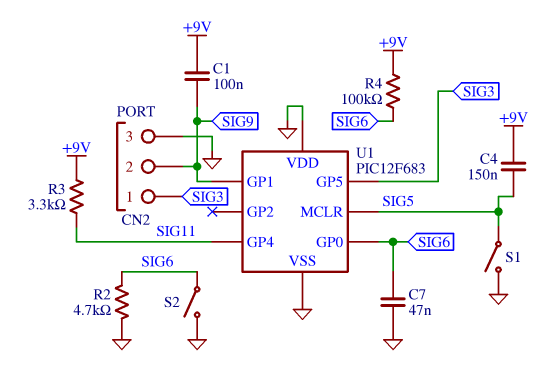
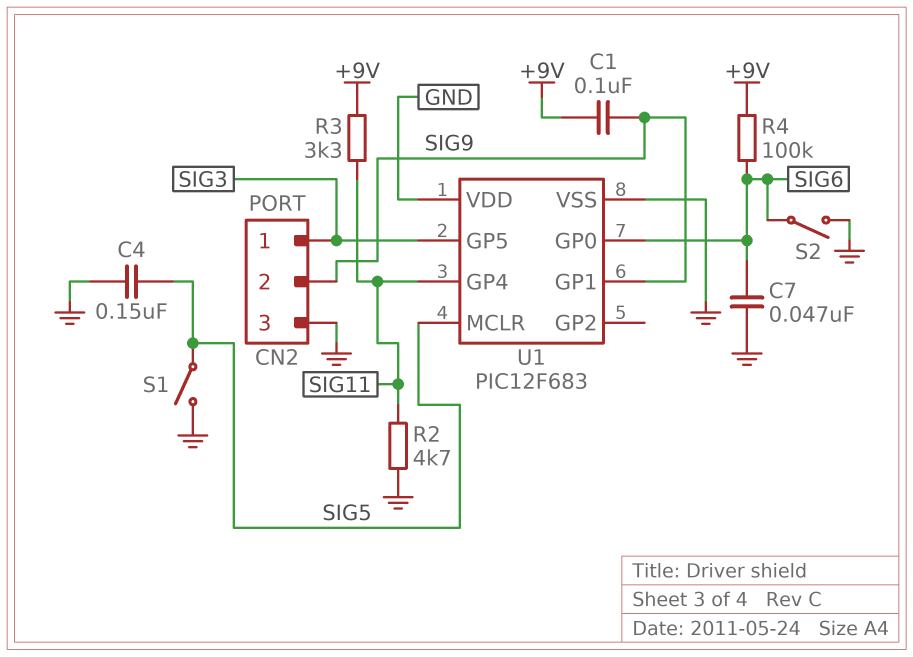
C4: 150nF (+9V, SIG5) -> 150nF (GND, SIG5)
R2: 4.7k (GND, SIG6) -> 4.7k (GND, SIG11)

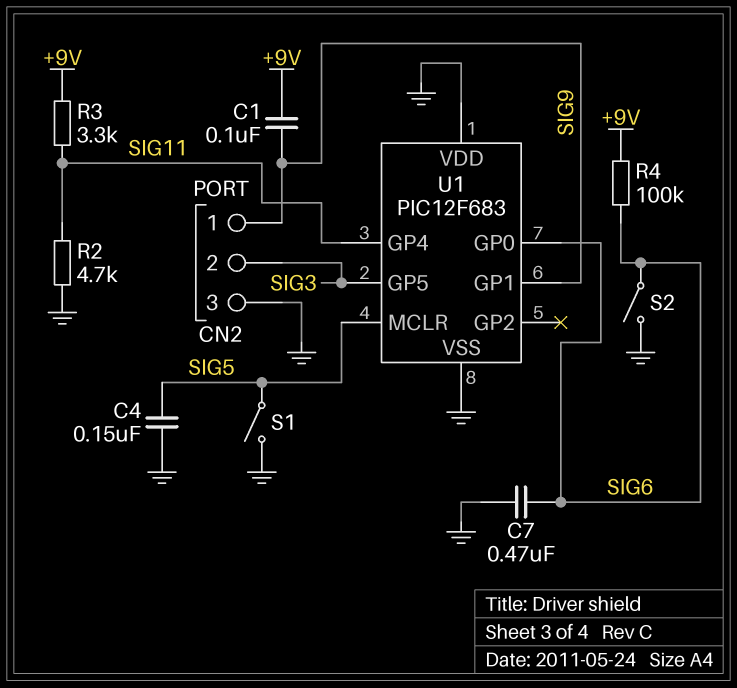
C7: 47nF (GND, SIG6) -> 470nF (GND, SIG6)
CN2 pin 1: SIG3 -> SIG9
CN2 pin 2: SIG9 -> SIG3

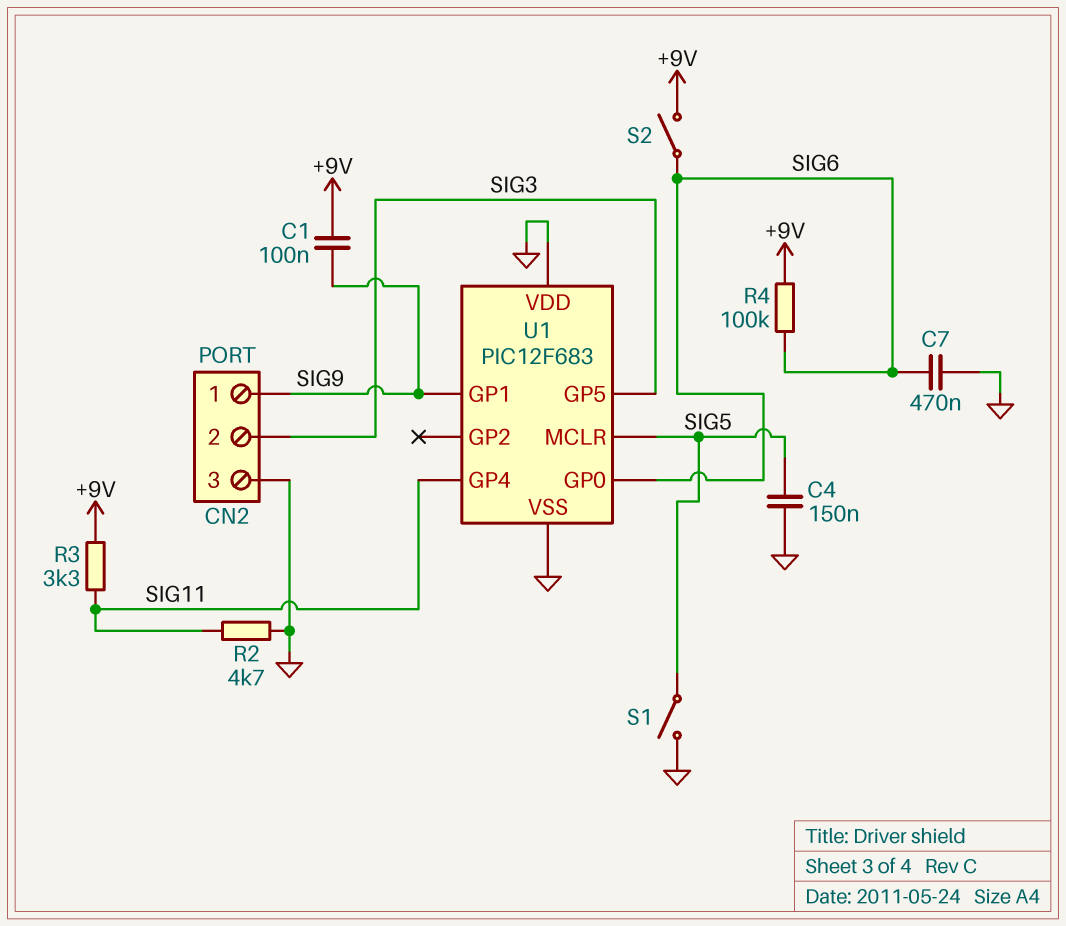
S2: switch (GND, SIG6) -> switch (+9V, SIG6)

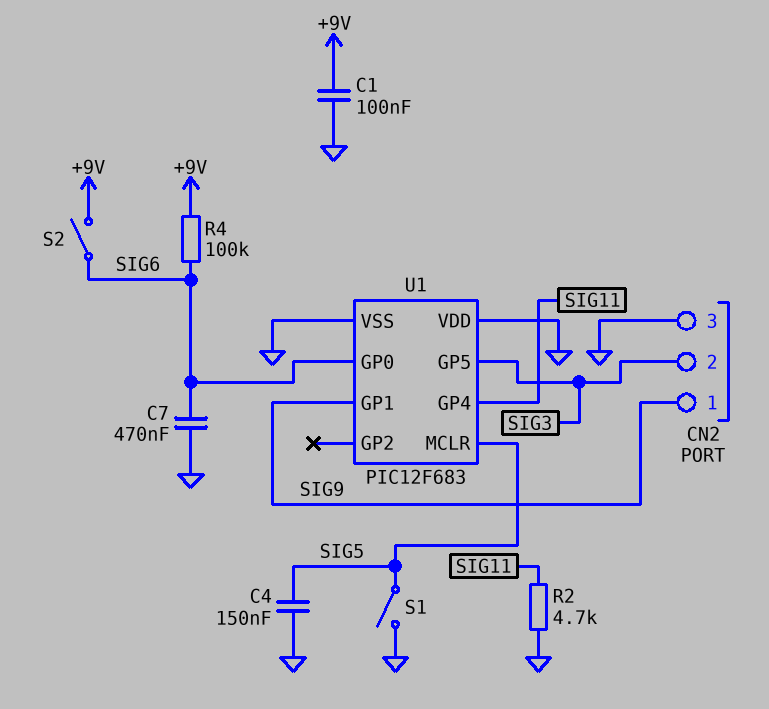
C1: 100nF (+9V, SIG9) -> 100nF (+9V, GND)
R3: 3.3k (+9V, SIG11) -> none

